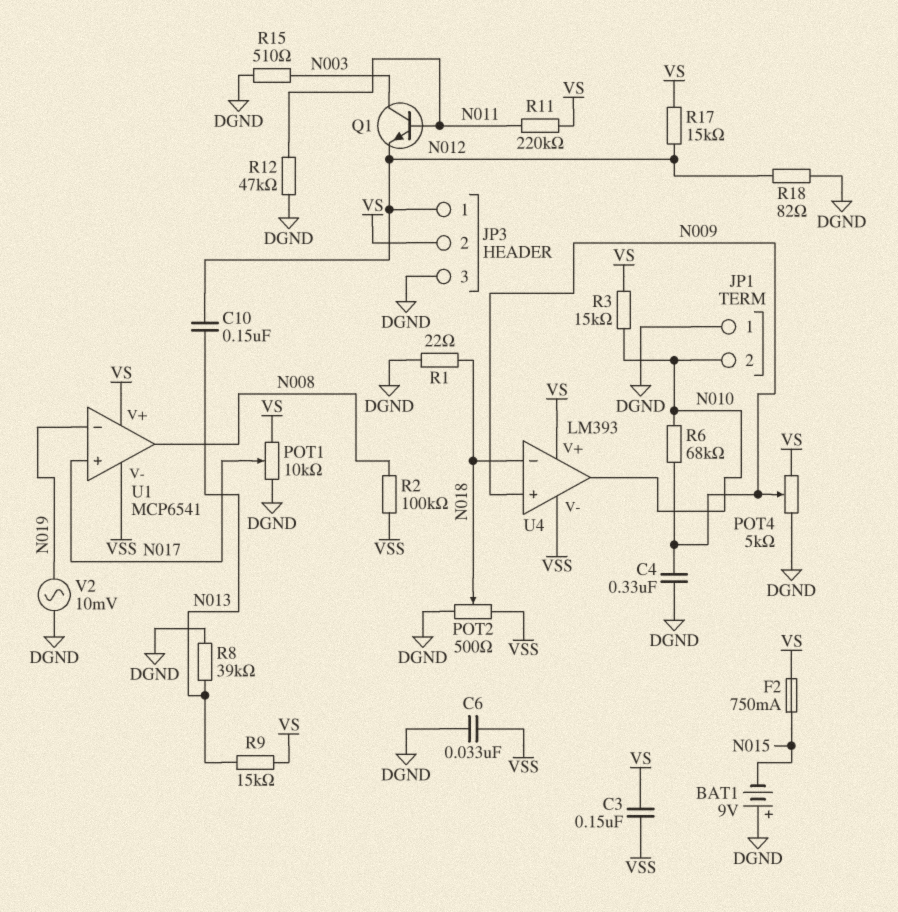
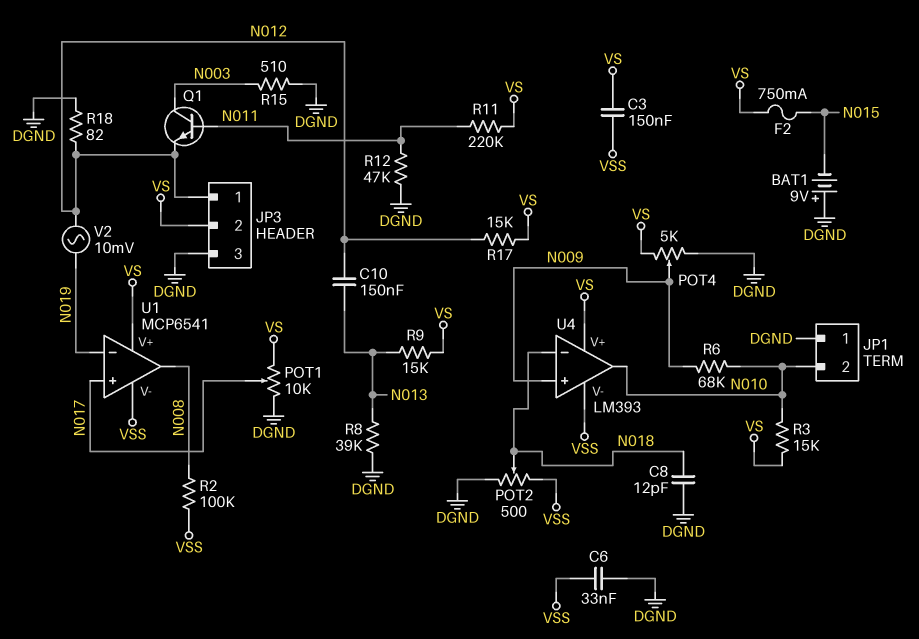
C4: 330nF (DGND, N009) -> none
C8: none -> 12pF (DGND, N018)
R1: 22 (DGND, N018) -> none
V2: AC 10mV (DGND, N019) -> AC 10mV (N012, N019)

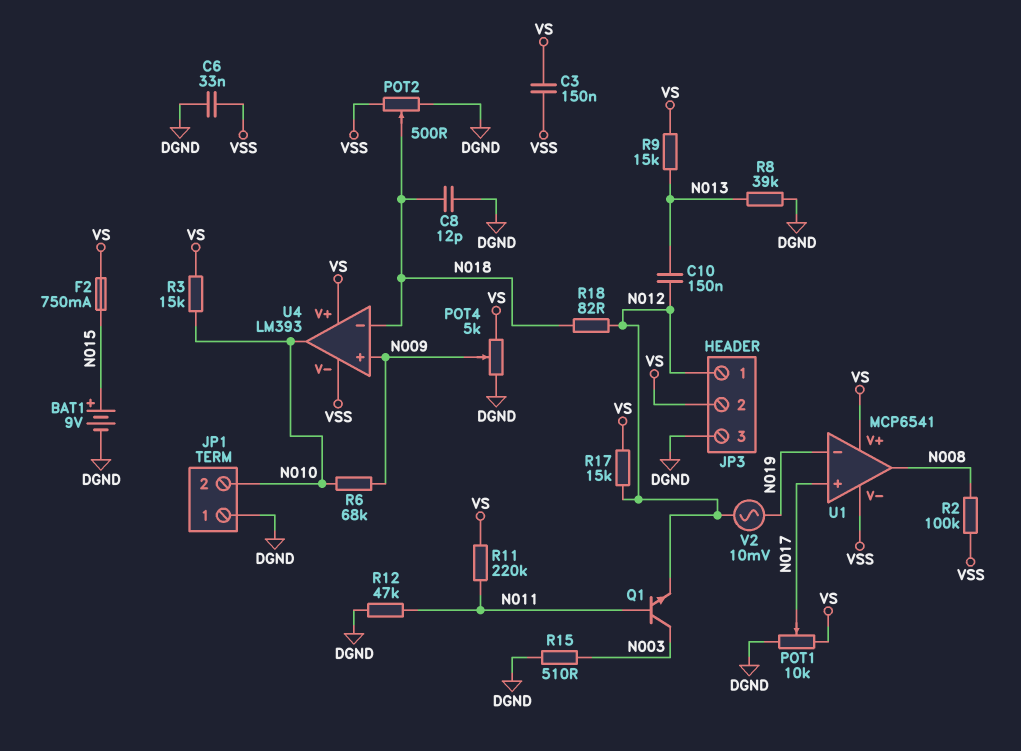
BAT1: 9V (plus DGND, minus N015) -> 9V (plus N015, minus DGND)
R18: 82 (DGND, N012) -> 82 (N012, N018)

